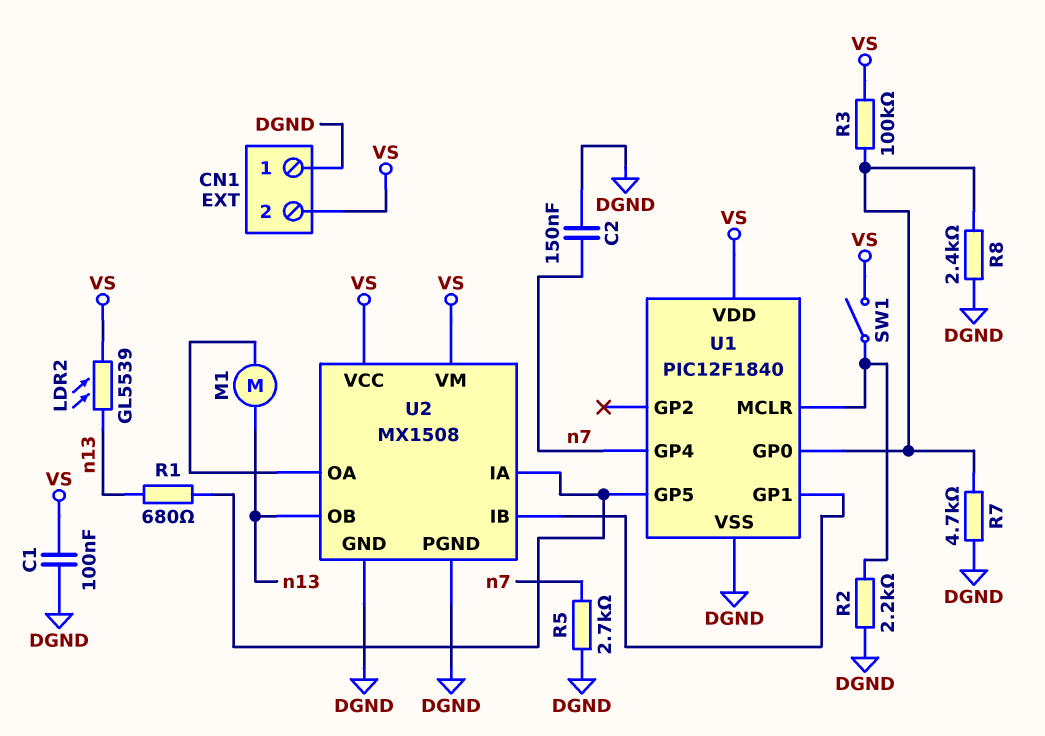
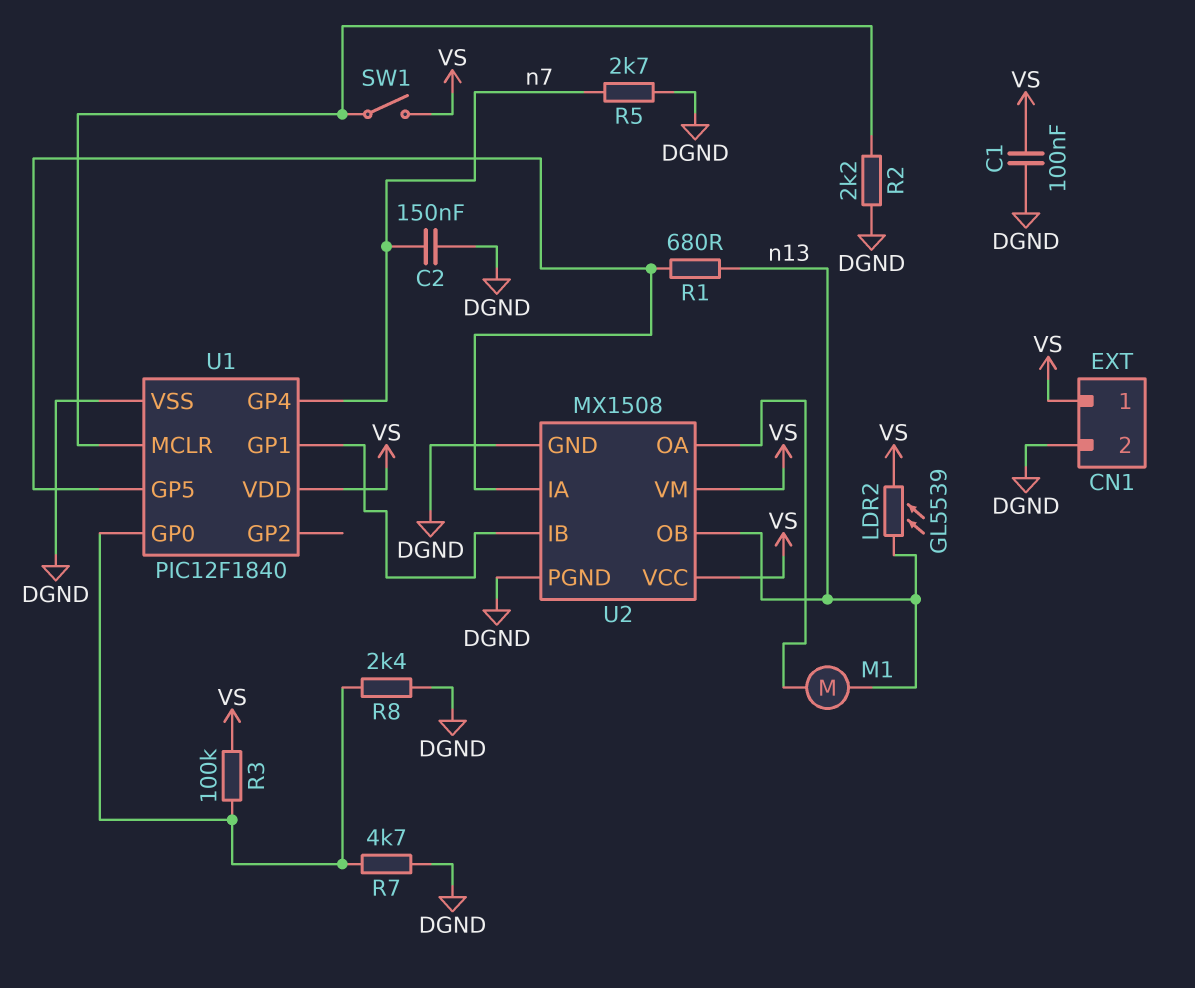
CN1 pin 1: DGND -> VS
CN1 pin 2: VS -> DGND

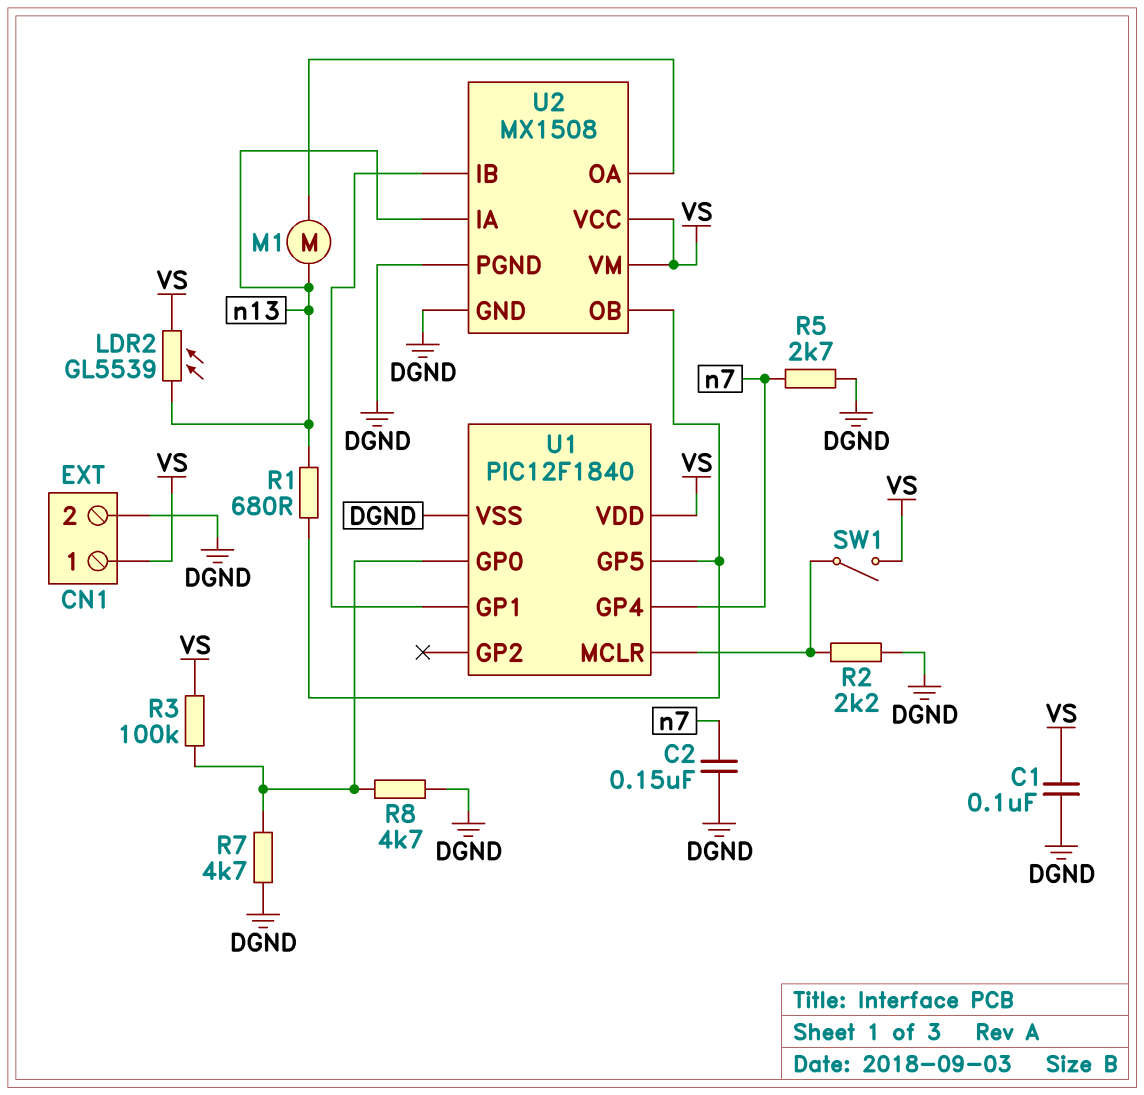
R8: 2.4k (DGND, U1/GP0) -> 4.7k (DGND, U1/GP0)
U2 pin IA: U1/GP5 -> n13
U2 pin OB: n13 -> U1/GP5

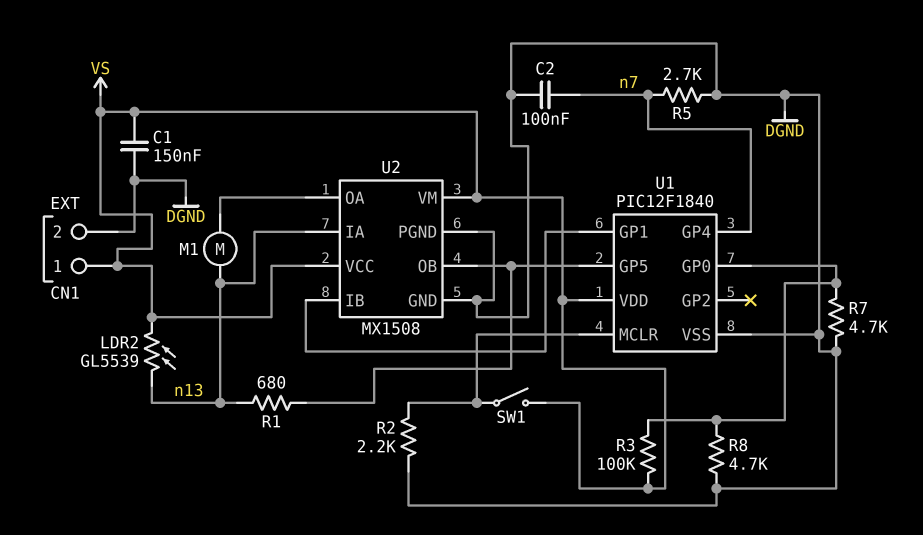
C1: 100nF (DGND, VS) -> 150nF (DGND, VS)
C2: 150nF (DGND, n7) -> 100nF (DGND, n7)

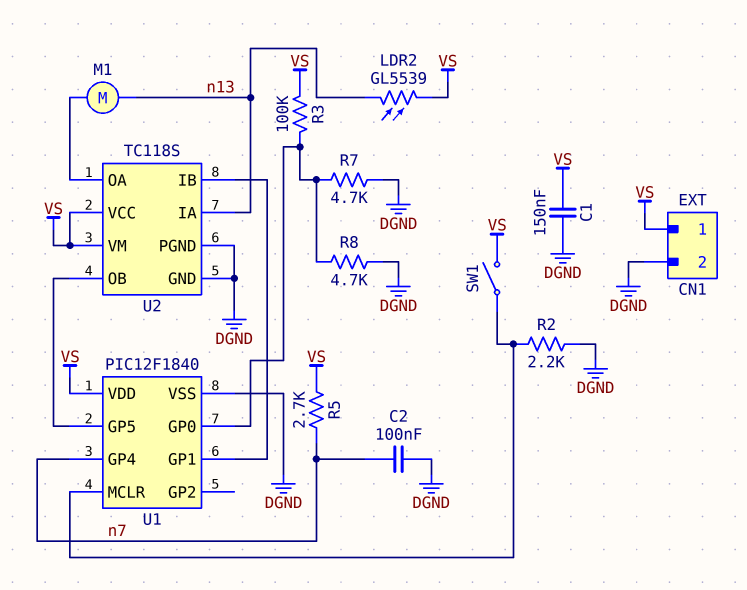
R1: 680 (U1/GP5, n13) -> none
R5: 2.7k (DGND, n7) -> 2.7k (VS, n7)
U2: MX1508 -> TC118S

